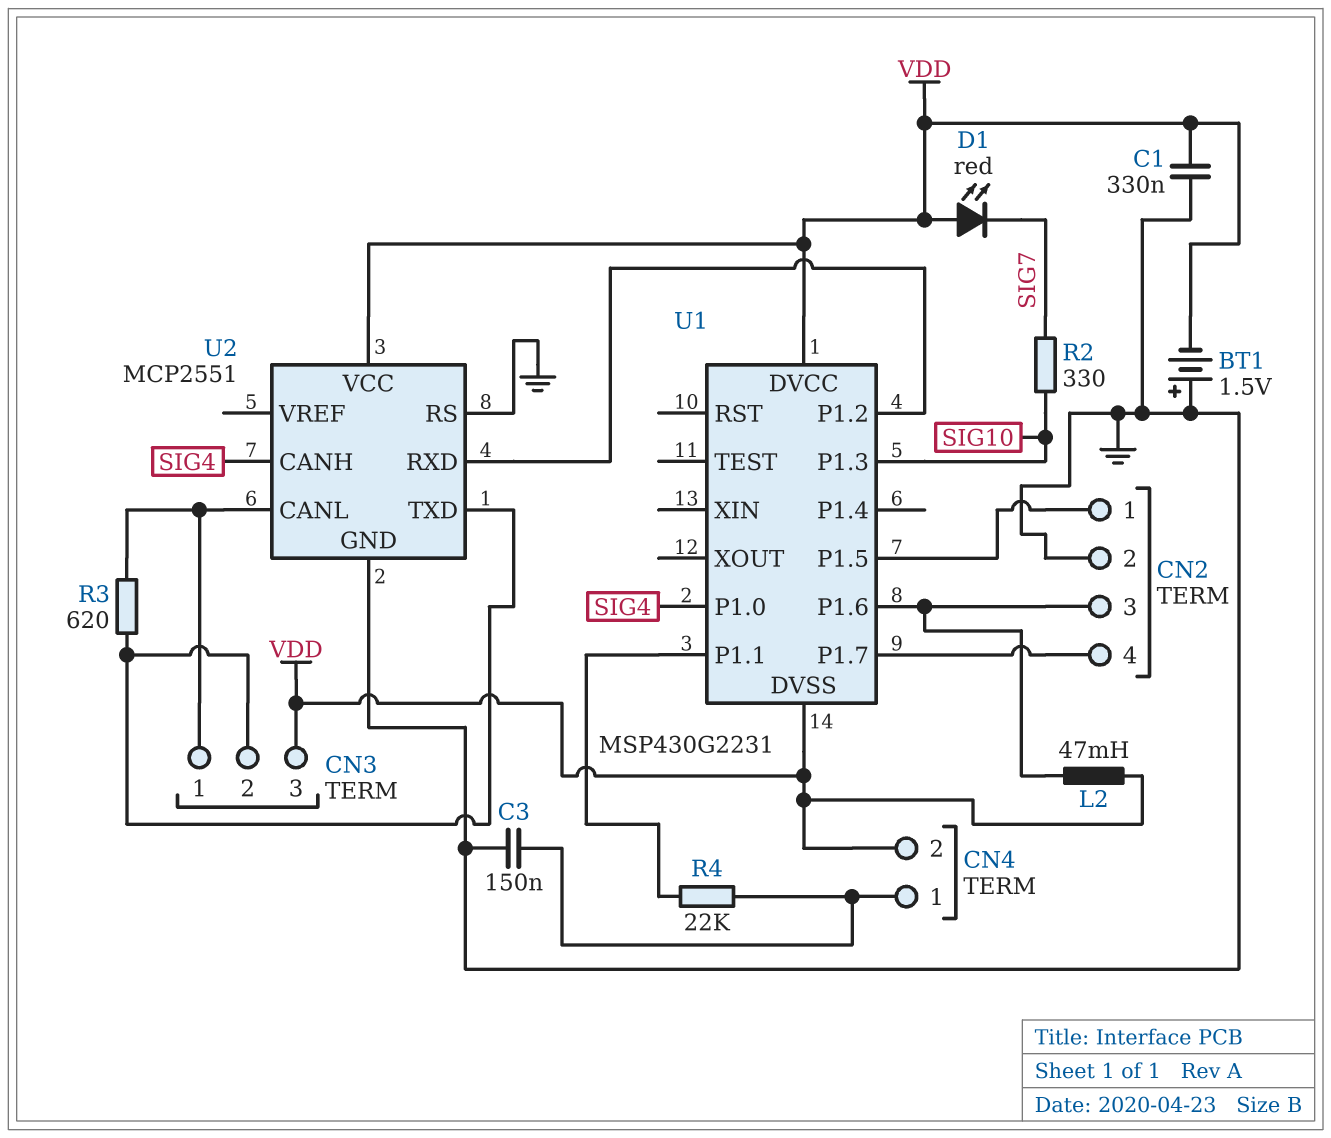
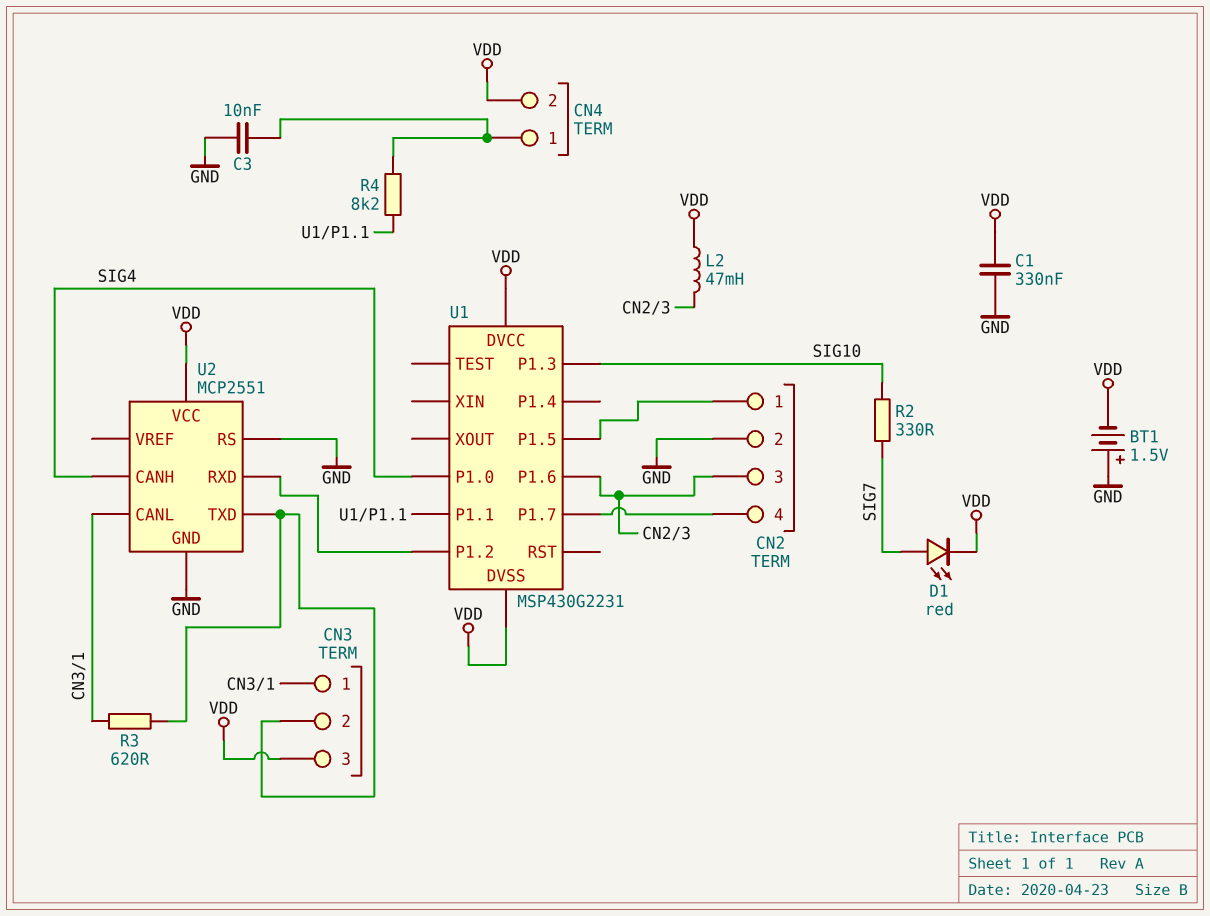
C3: 150nF (CN4/1, GND) -> 10nF (CN4/1, GND)
D1: LED red (A VDD, K SIG7) -> LED red (A SIG7, K VDD)
R4: 22k (CN4/1, U1/P1.1) -> 8.2k (CN4/1, U1/P1.1)

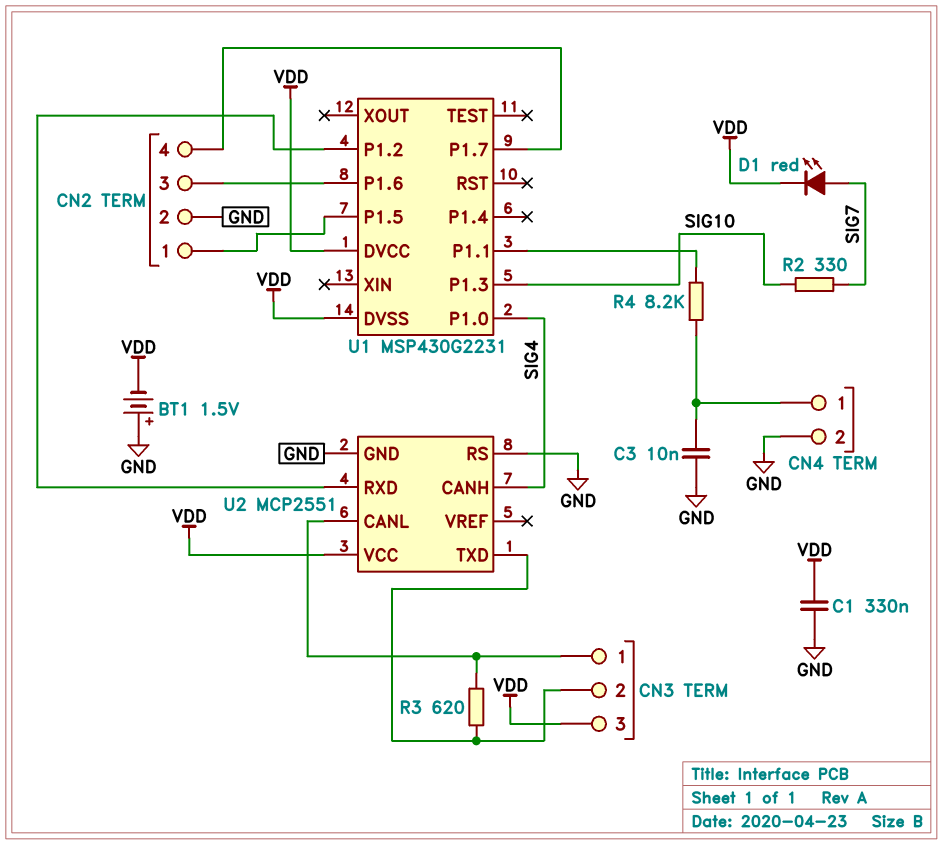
CN4 pin 2: VDD -> GND
L2: 47mH (CN2/3, VDD) -> none

